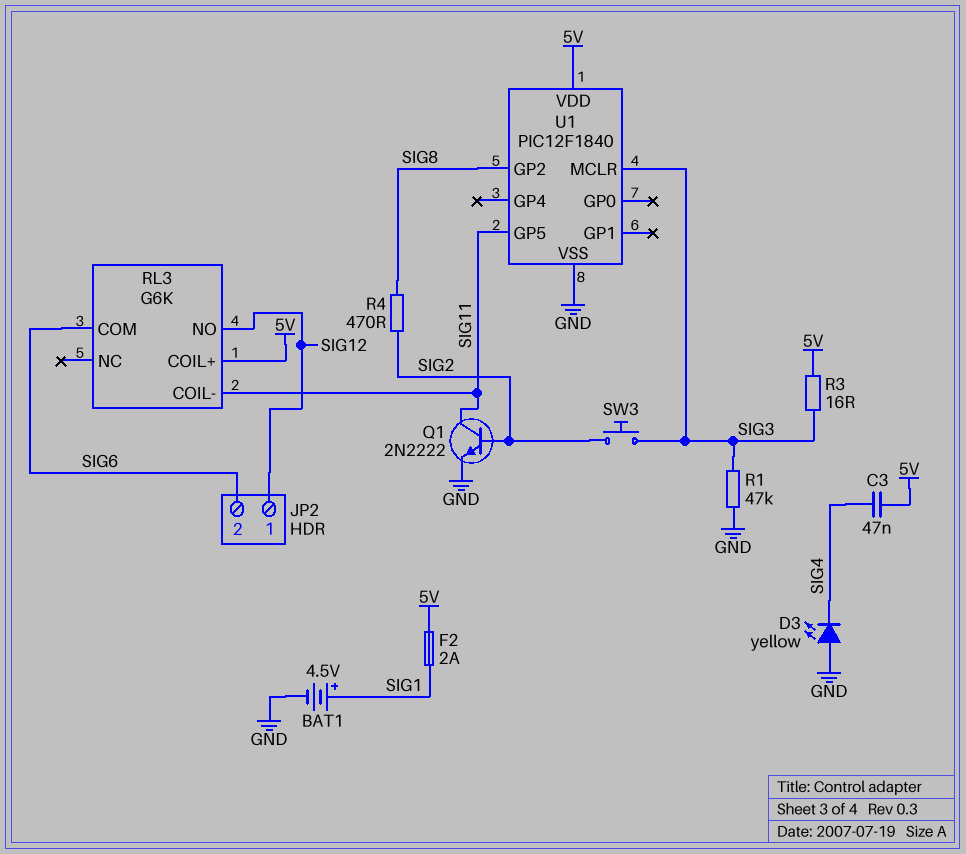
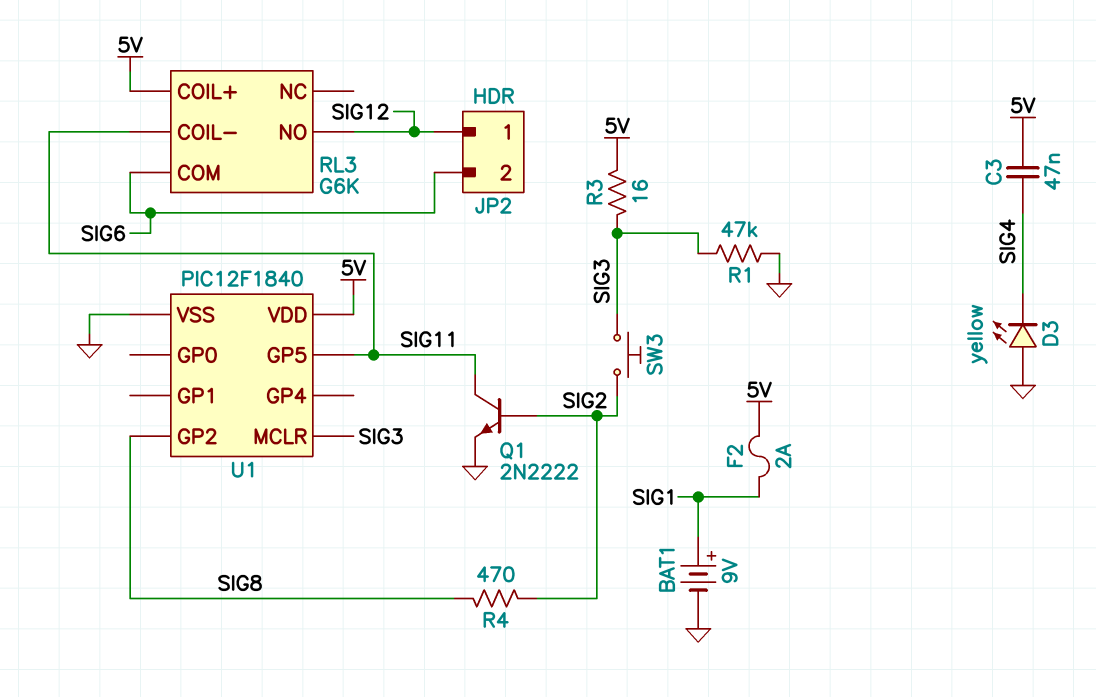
BAT1: 4.5V (plus SIG1, minus GND) -> 9V (plus SIG1, minus GND)

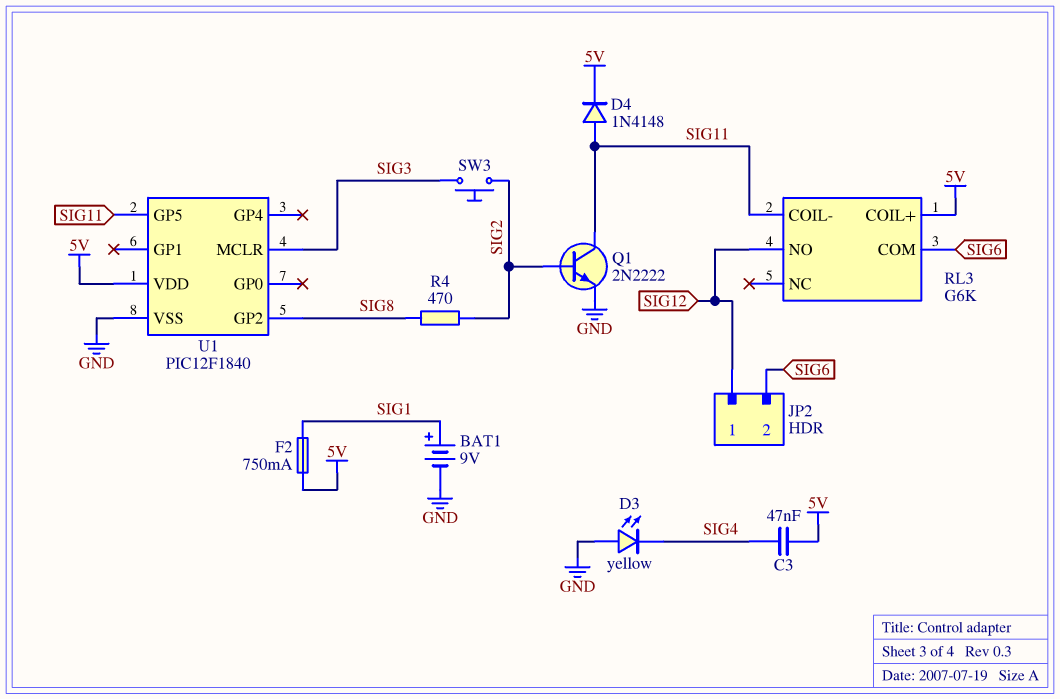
D4: none -> diode 1N4148 (A SIG11, K 5V)
F2: 2A (5V, SIG1) -> 750mA (5V, SIG1)
R1: 47k (GND, SIG3) -> none
R3: 16 (5V, SIG3) -> none

